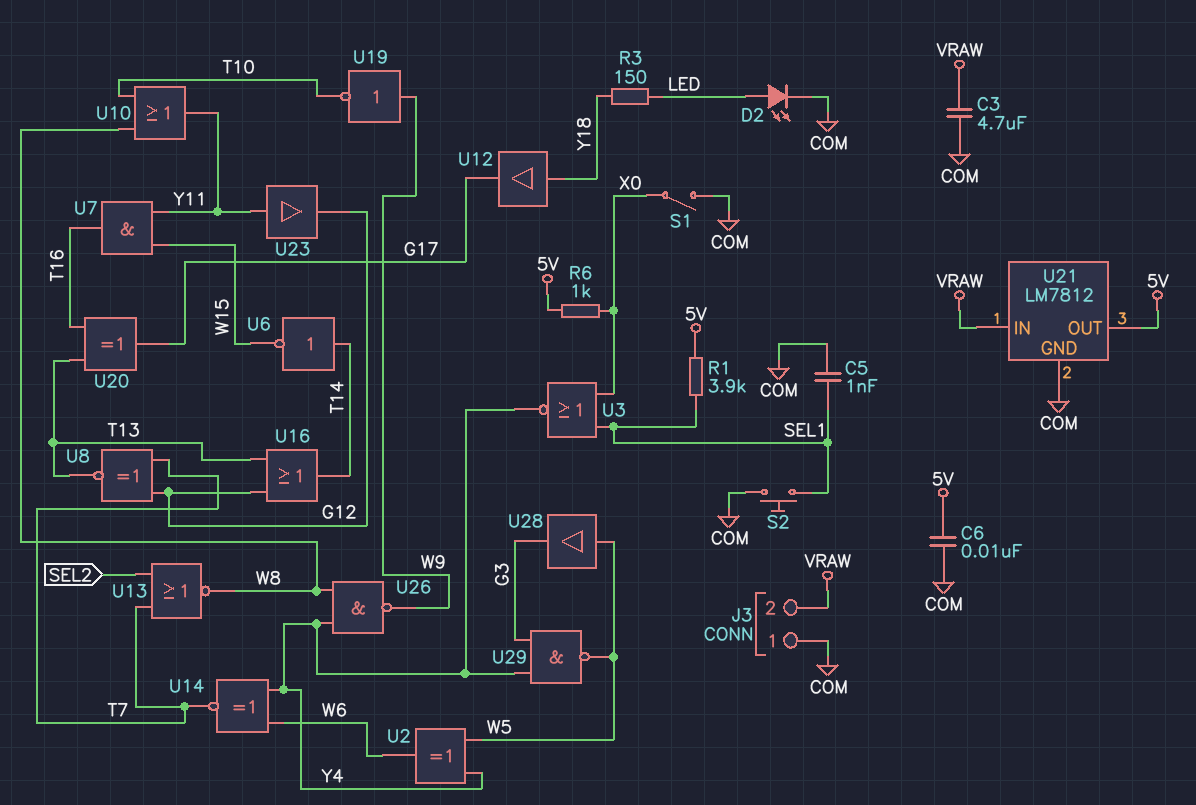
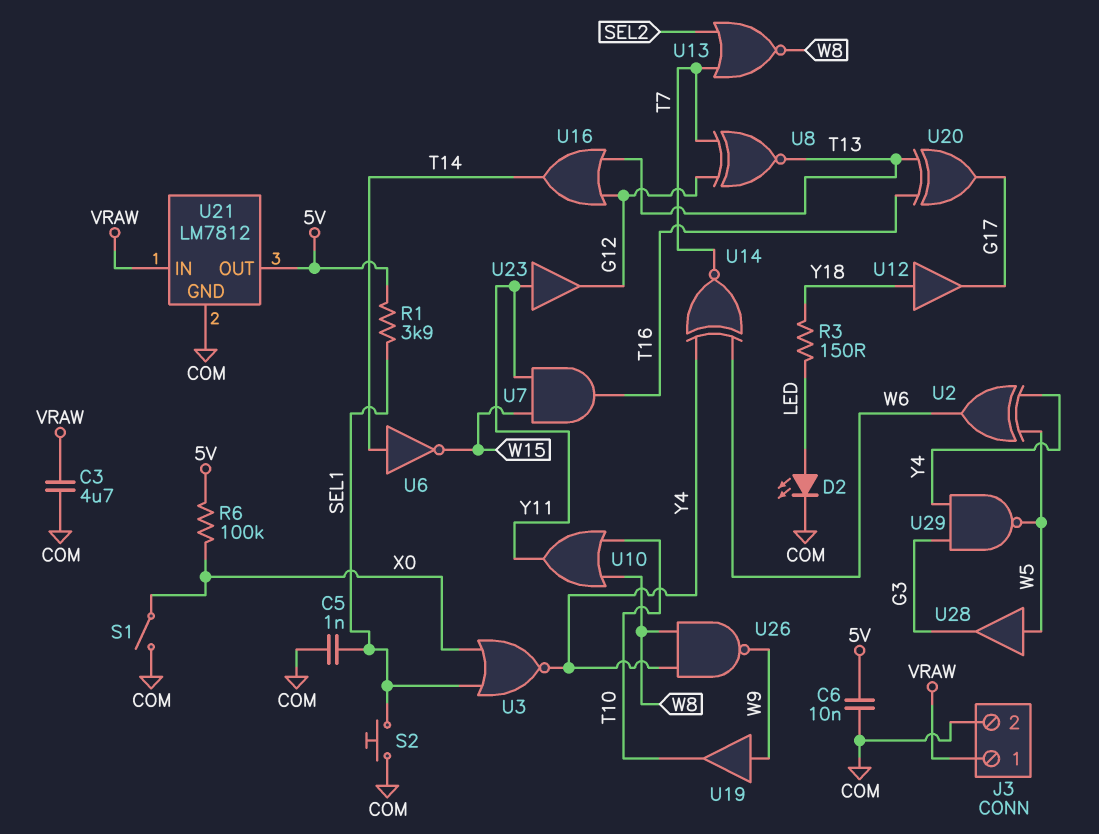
J3 pin 1: COM -> VRAW
J3 pin 2: VRAW -> COM
R6: 1k (5V, X0) -> 100k (5V, X0)
U19: NOT (in W9, out T10) -> buffer (in W9, out T10)

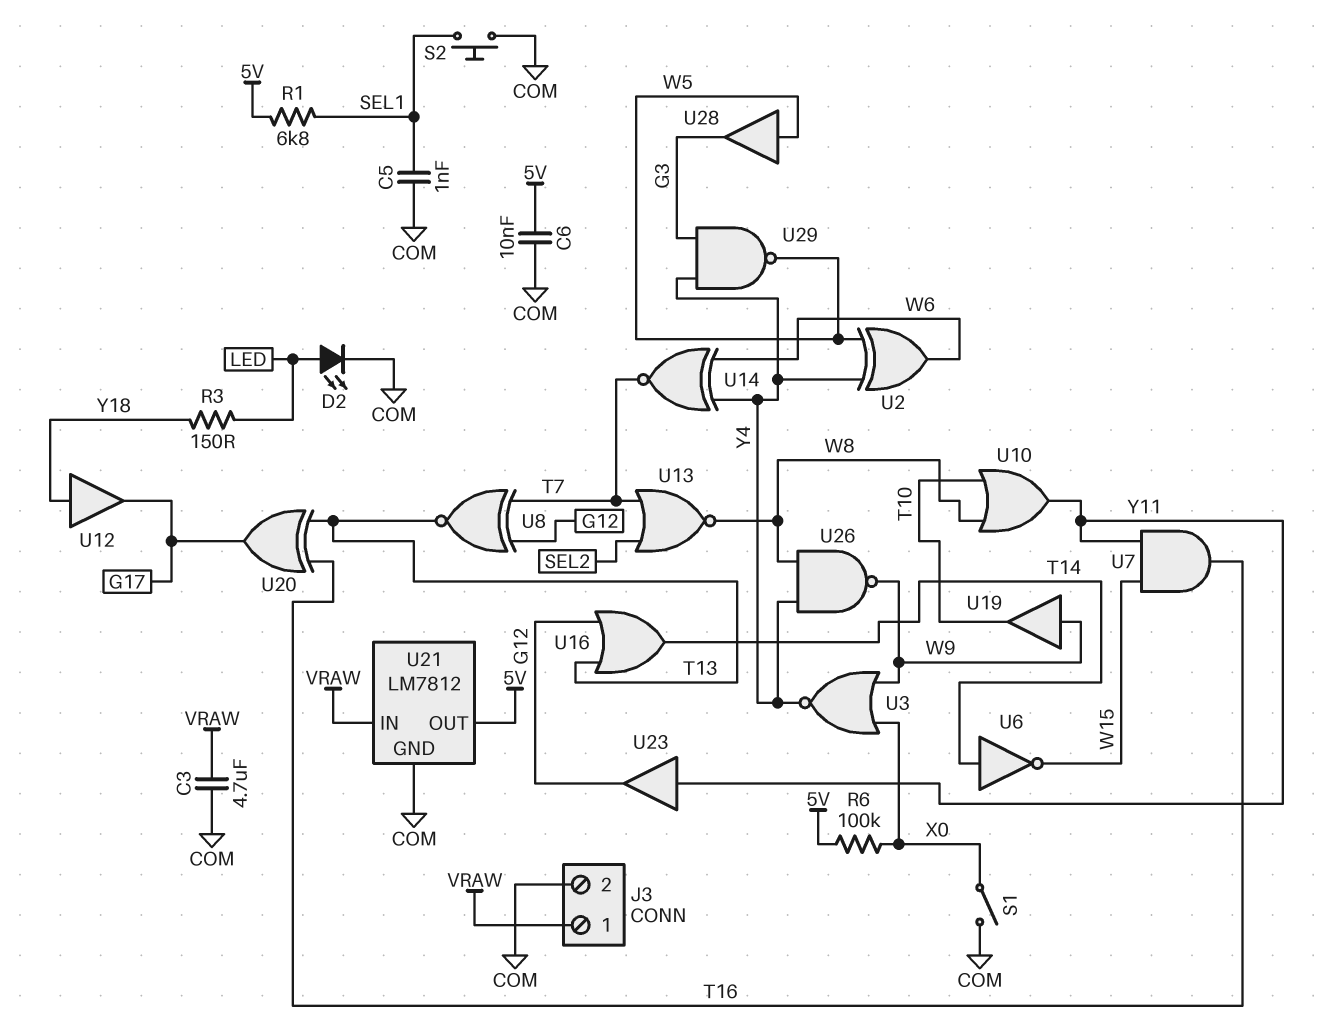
R1: 3.9k (5V, SEL1) -> 6.8k (5V, SEL1)
U3: NOR (in SEL1, in X0, out Y4) -> NOR (in W9, in X0, out Y4)

